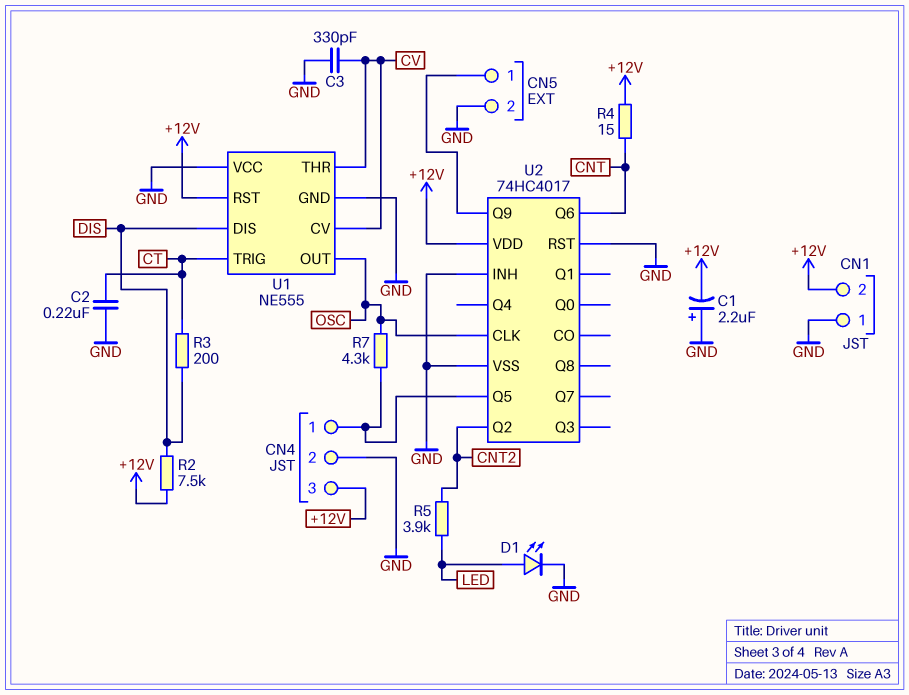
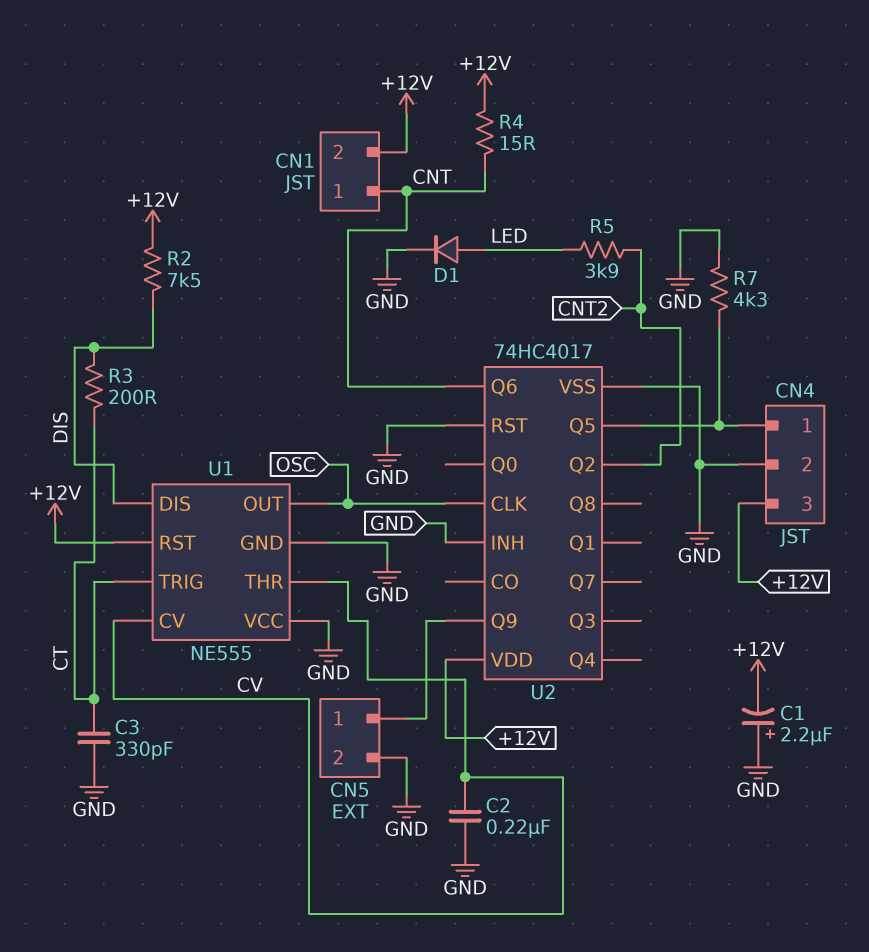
C2: 220nF (CT, GND) -> 220nF (CV, GND)
C3: 330pF (CV, GND) -> 330pF (CT, GND)
CN1 pin 1: GND -> CNT
D1: LED (A LED, K GND) -> diode (A LED, K GND)
R7: 4.3k (CN4/1, OSC) -> 4.3k (CN4/1, GND)

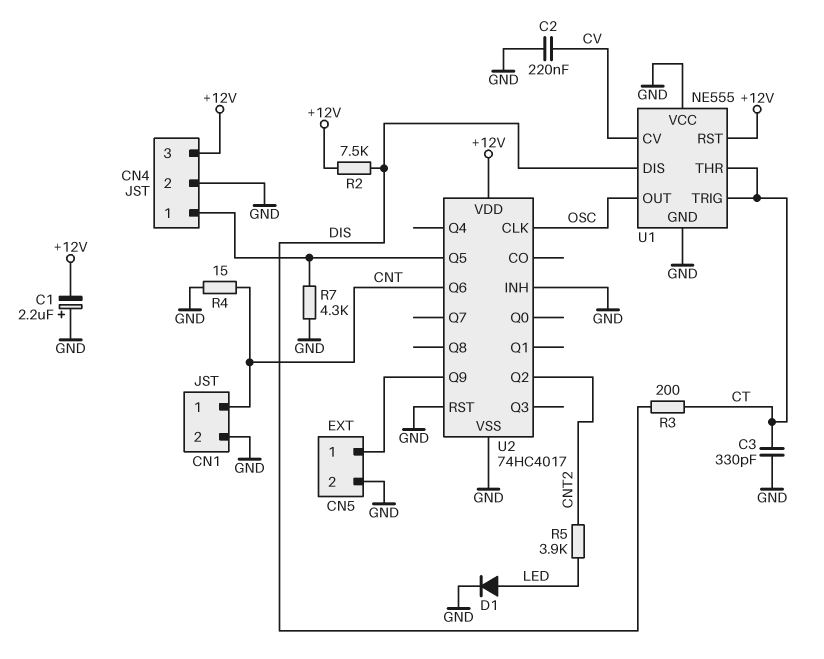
CN1 pin 2: +12V -> GND
R4: 15 (+12V, CNT) -> 15 (CNT, GND)
U1 pin THR: CV -> CT

